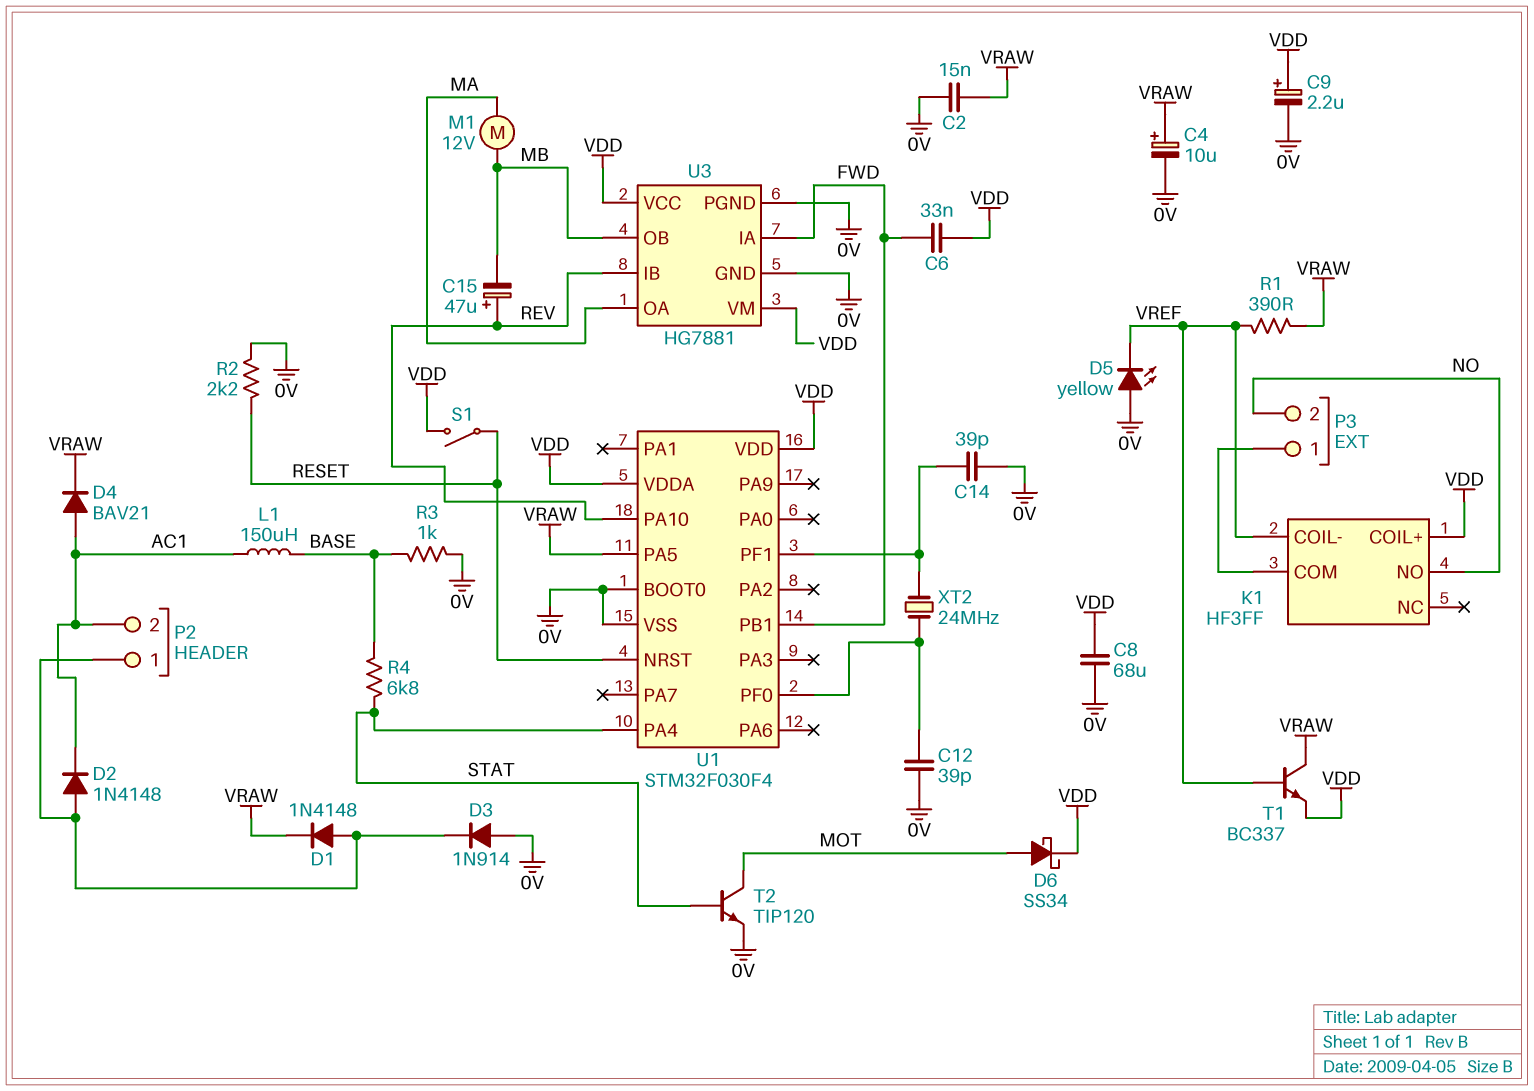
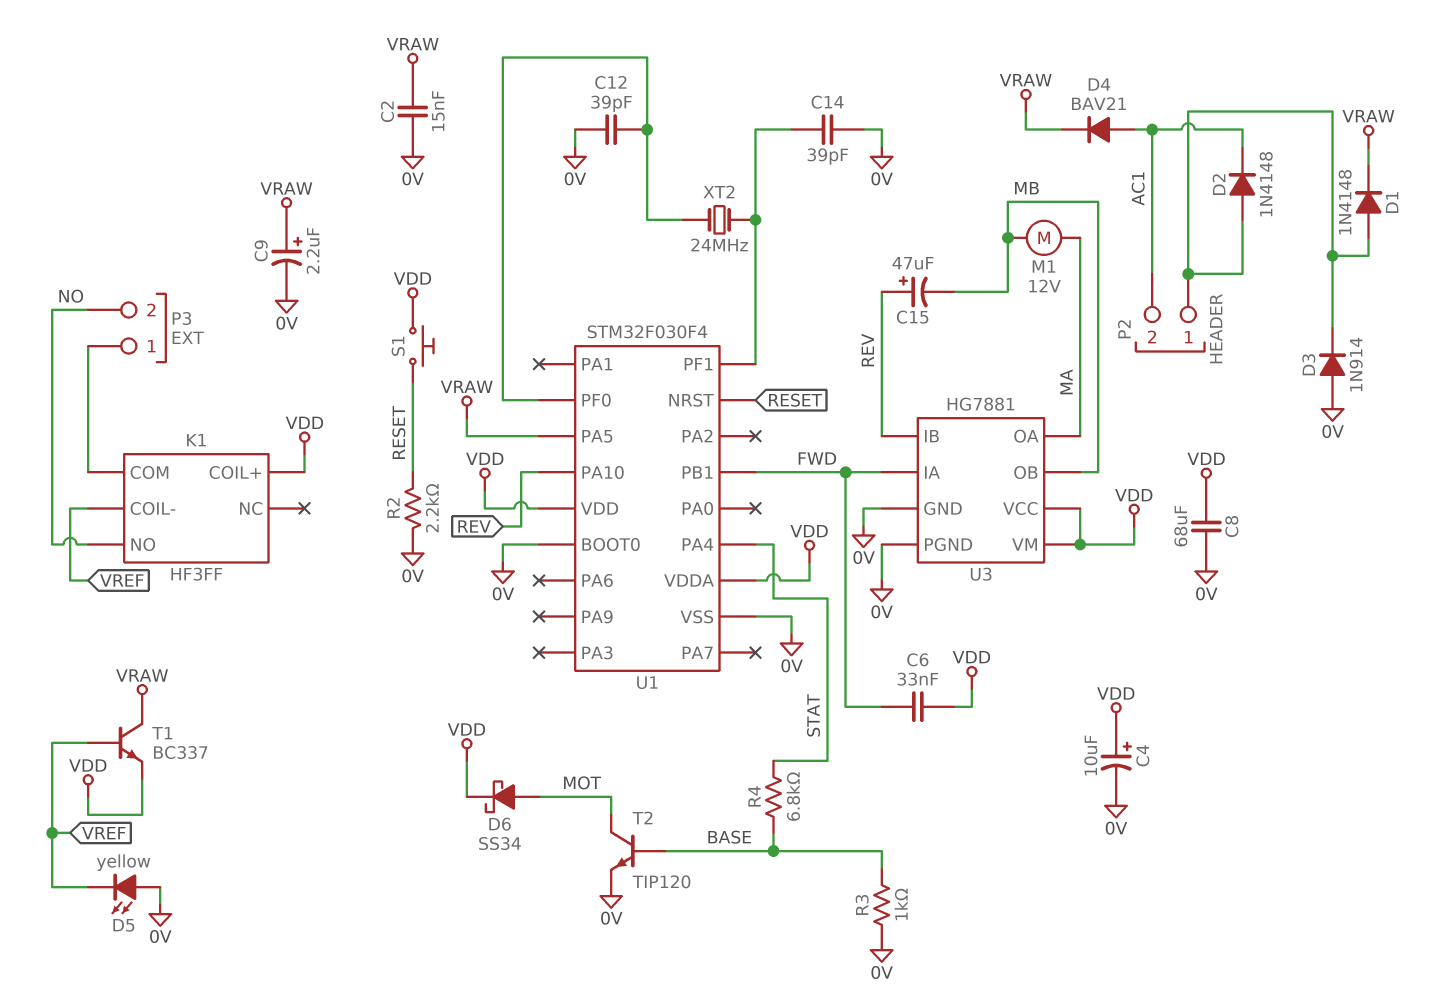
C4: 10uF (plus VRAW, minus 0V) -> 10uF (plus VDD, minus 0V)
C9: 2.2uF (plus VDD, minus 0V) -> 2.2uF (plus VRAW, minus 0V)
L1: 150uH (AC1, BASE) -> none
R1: 390 (VRAW, VREF) -> none
S1: switch (RESET, VDD) -> button (RESET, VDD)
T2: NPN TIP120 (B STAT, C MOT, E 0V) -> NPN TIP120 (B BASE, C MOT, E 0V)

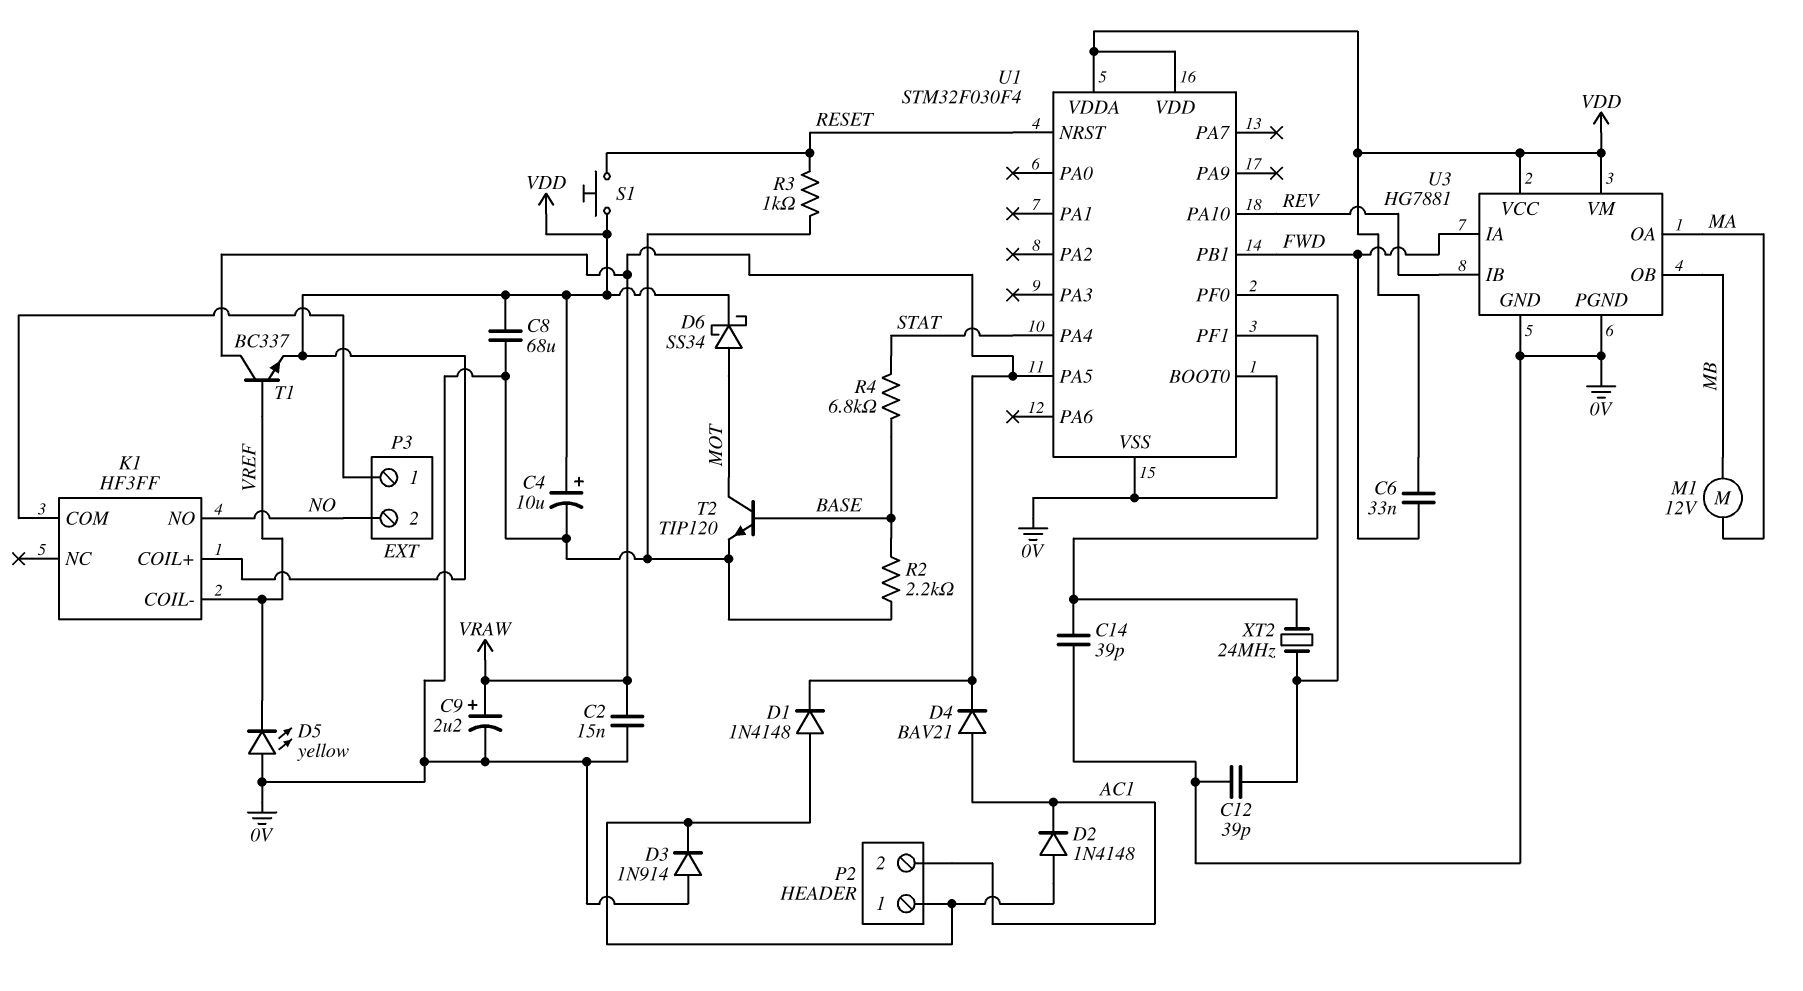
C15: 47uF (plus REV, minus MB) -> none
R2: 2.2k (0V, RESET) -> 2.2k (0V, BASE)
R3: 1k (0V, BASE) -> 1k (0V, RESET)

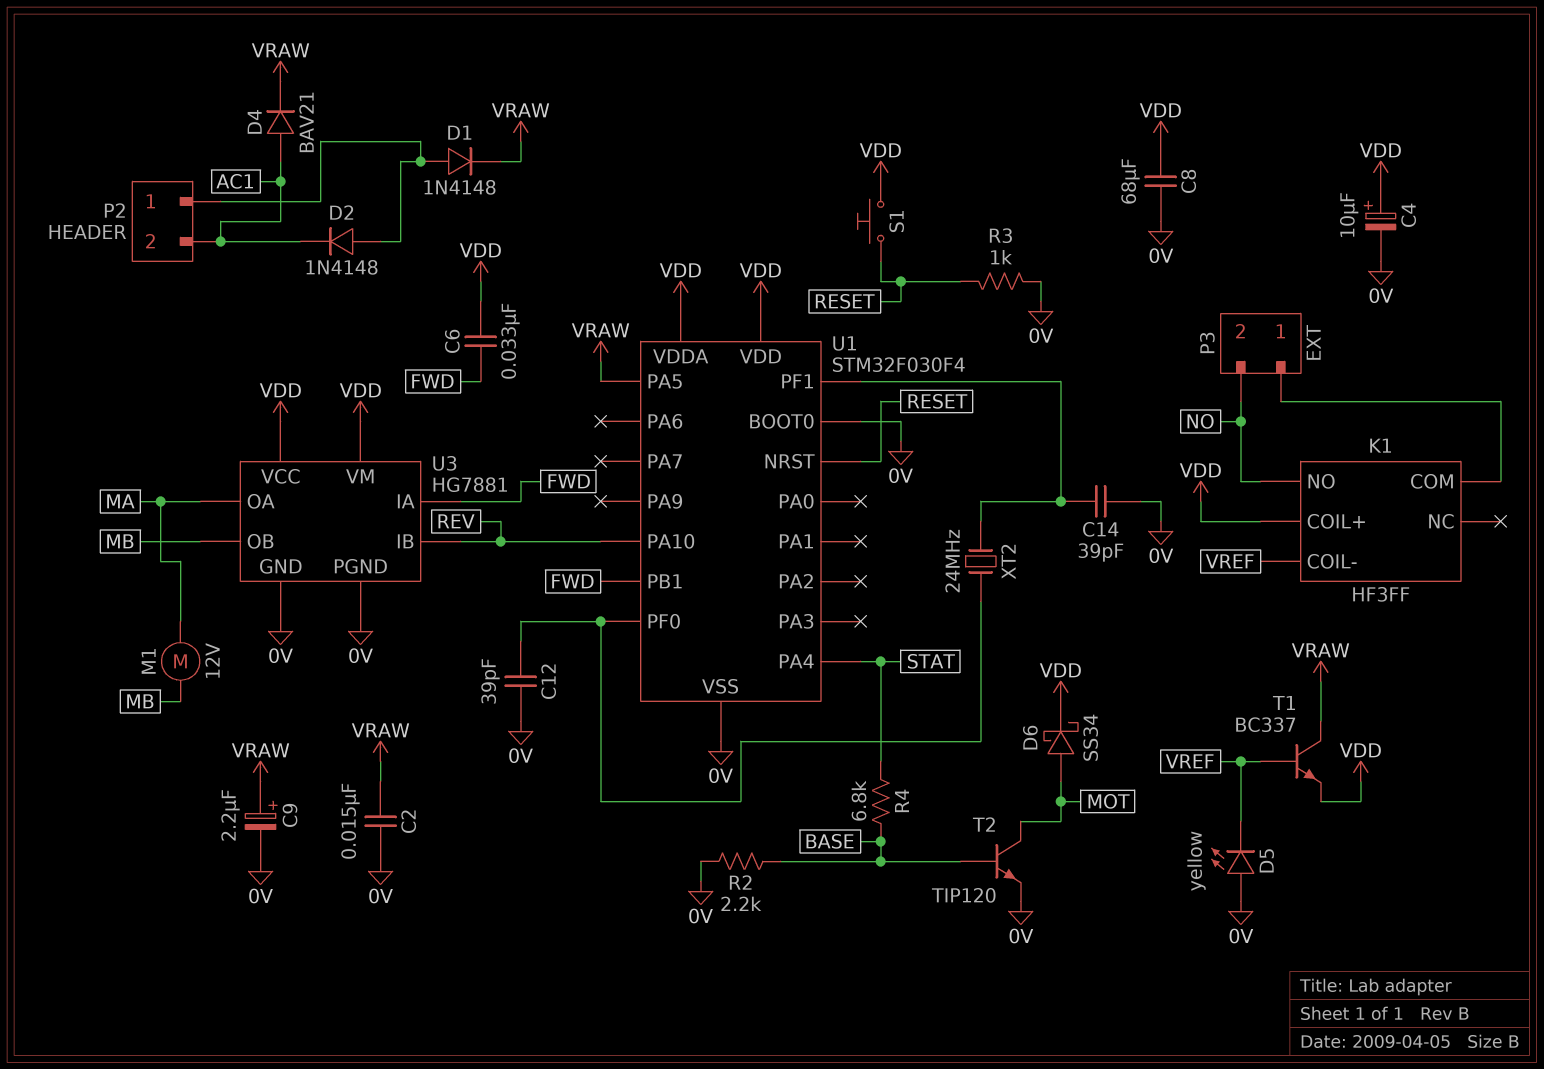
D3: diode 1N914 (A 0V, K P2/1) -> none

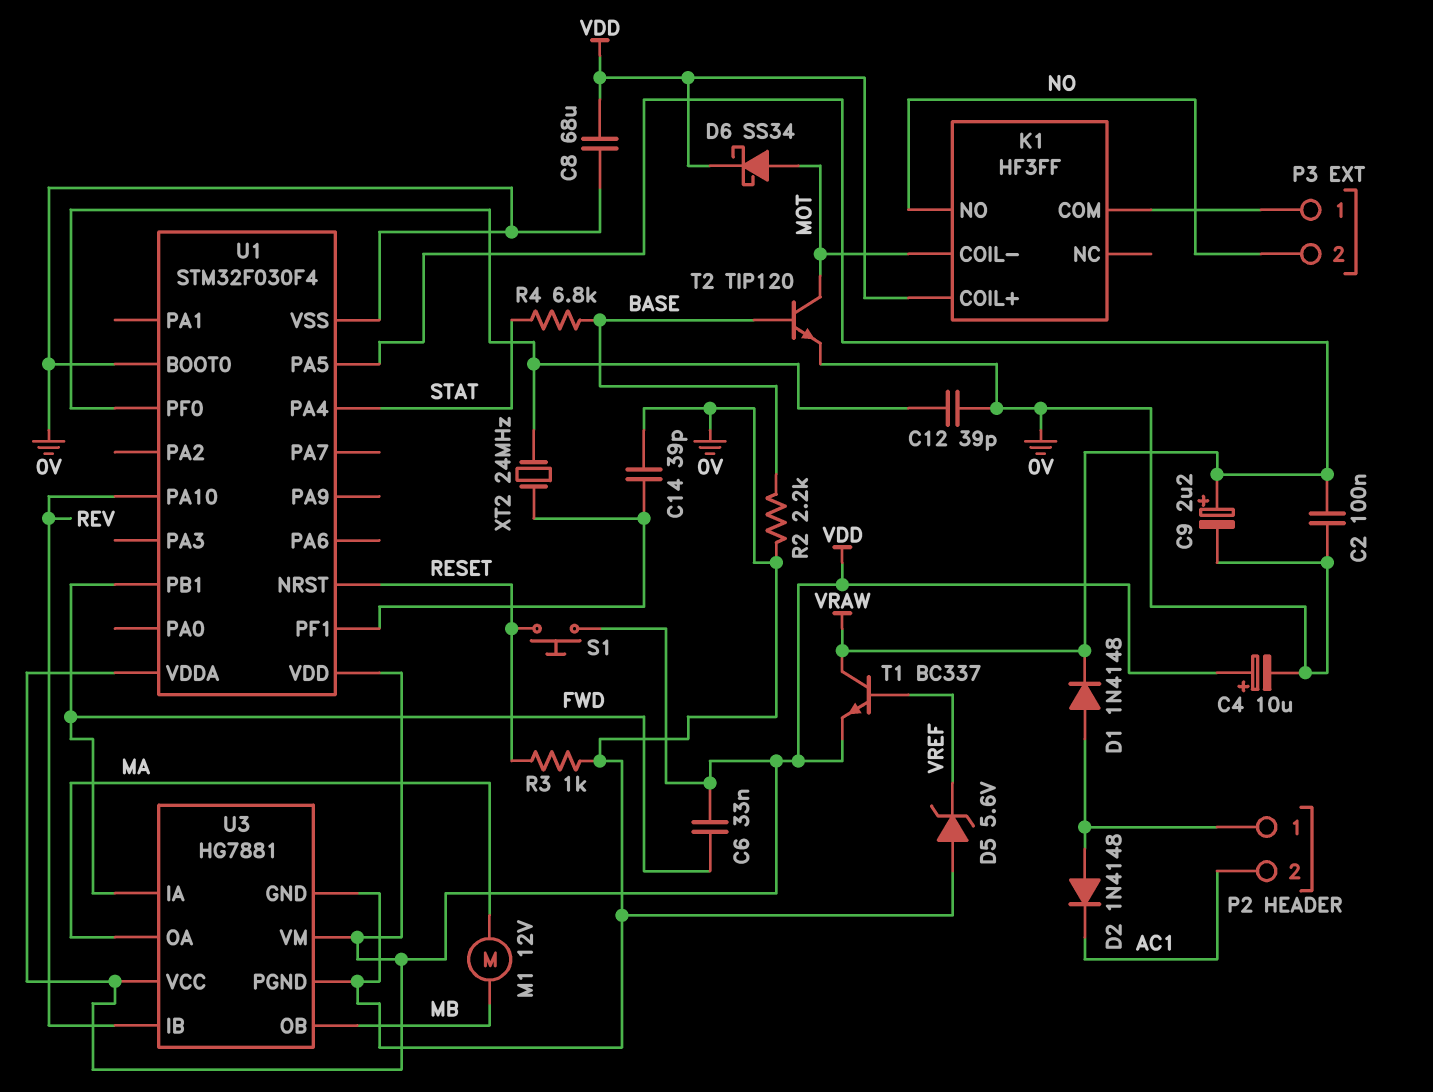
C2: 15nF (0V, VRAW) -> 100nF (0V, VRAW)
D4: diode BAV21 (A AC1, K VRAW) -> none
D5: LED yellow (A 0V, K VREF) -> zener 5.6V (A 0V, K VREF)
K1 pin COIL-: VREF -> MOT

